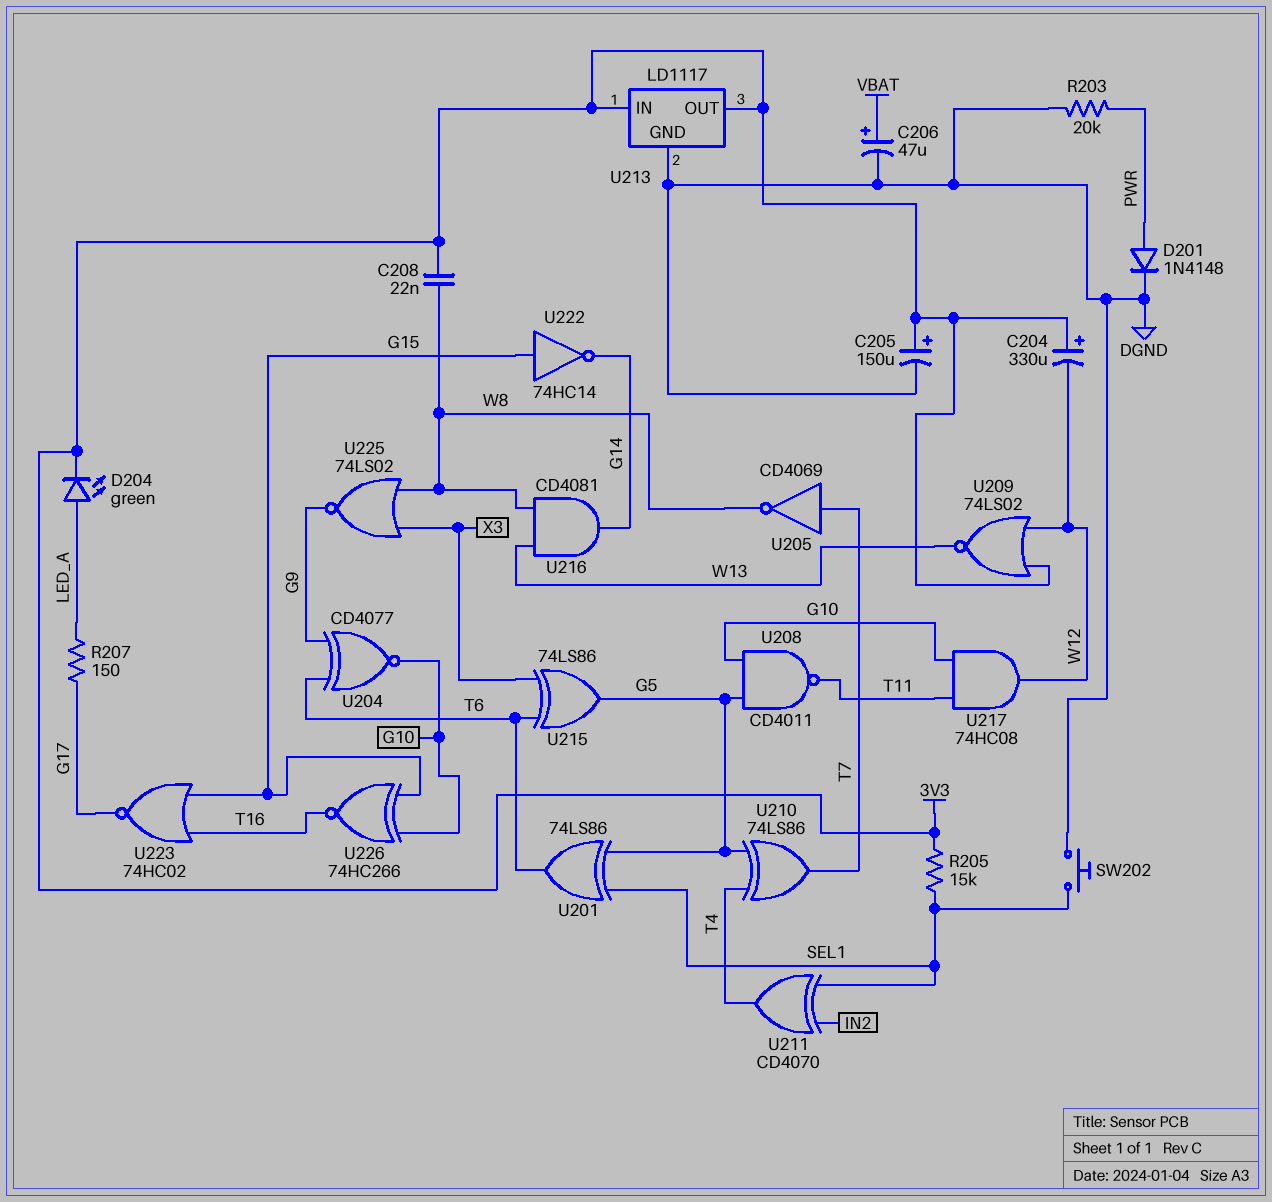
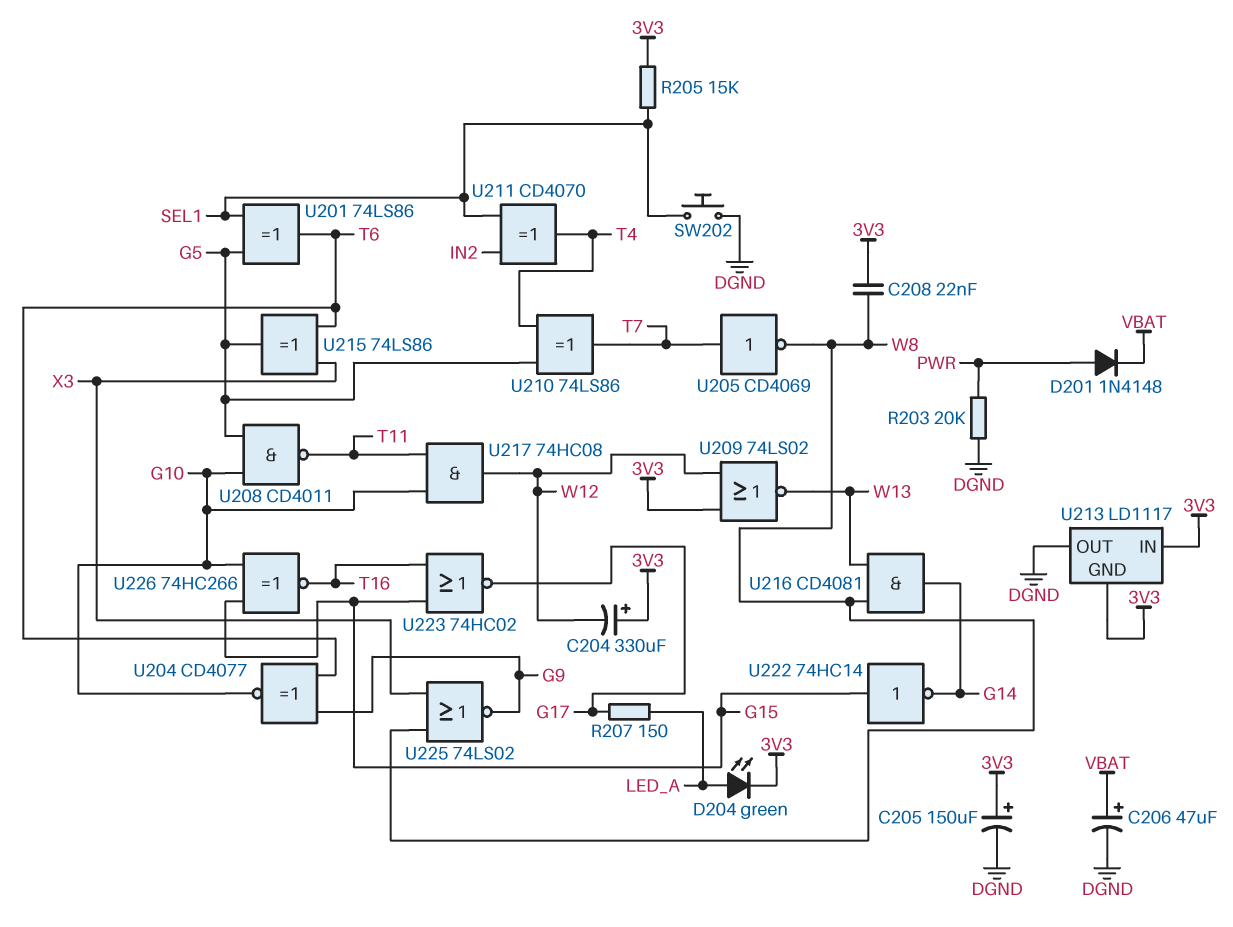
D201: diode 1N4148 (A PWR, K DGND) -> diode 1N4148 (A PWR, K VBAT)
U213 pin GND: DGND -> 3V3
U213 pin OUT: 3V3 -> DGND

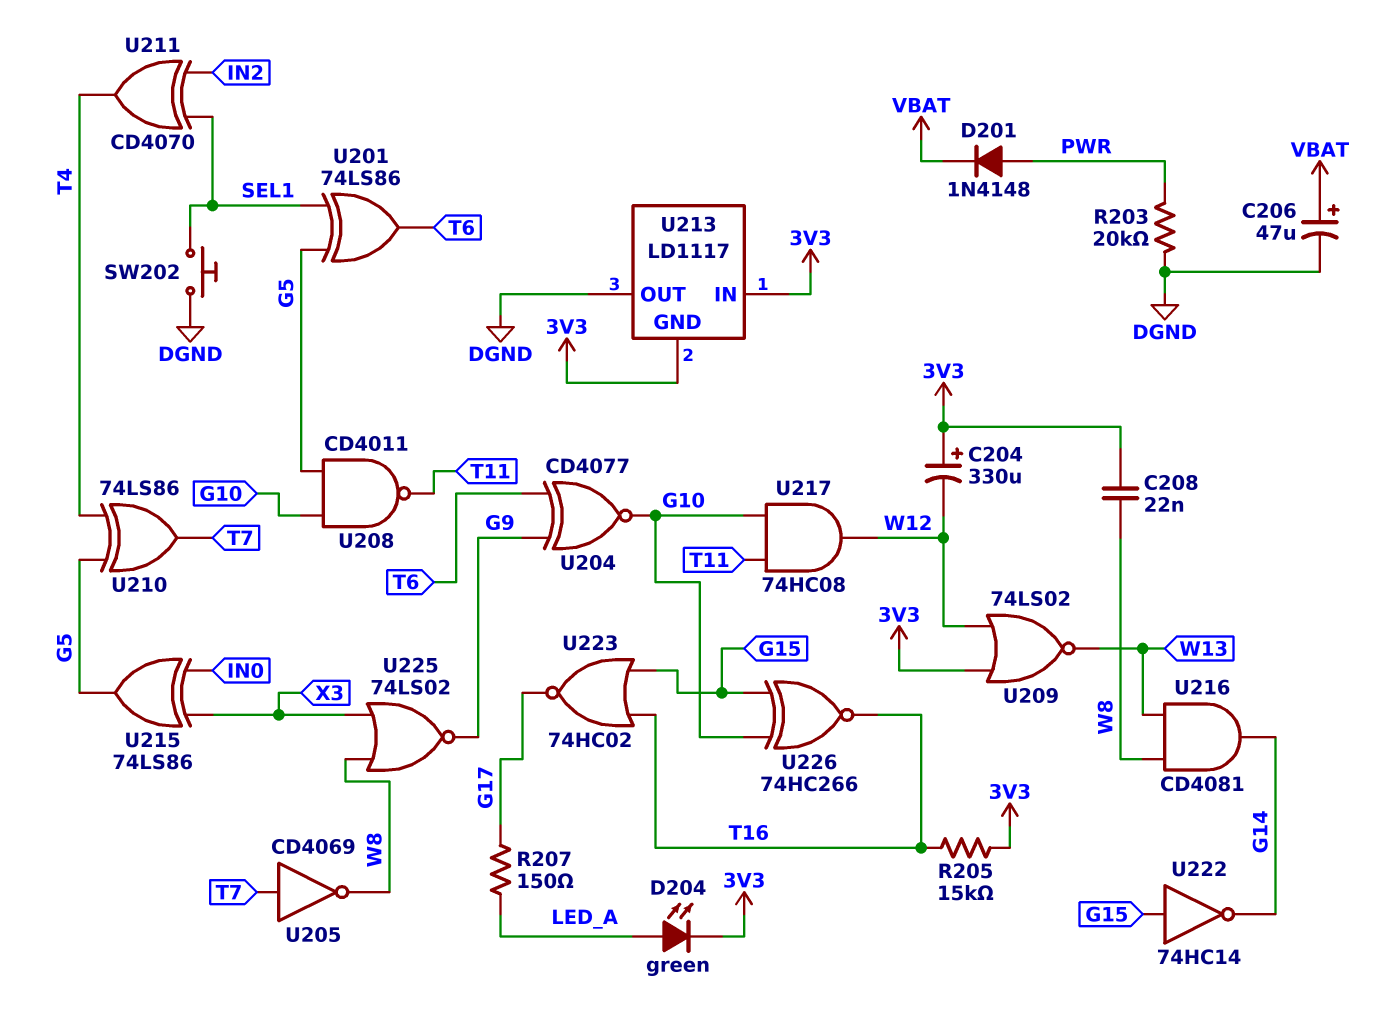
C205: 150uF (plus 3V3, minus DGND) -> none
R205: 15k (3V3, SEL1) -> 15k (3V3, T16)
U215: XOR 74LS86 (in T6, in X3, out G5) -> XOR 74LS86 (in IN0, in X3, out G5)

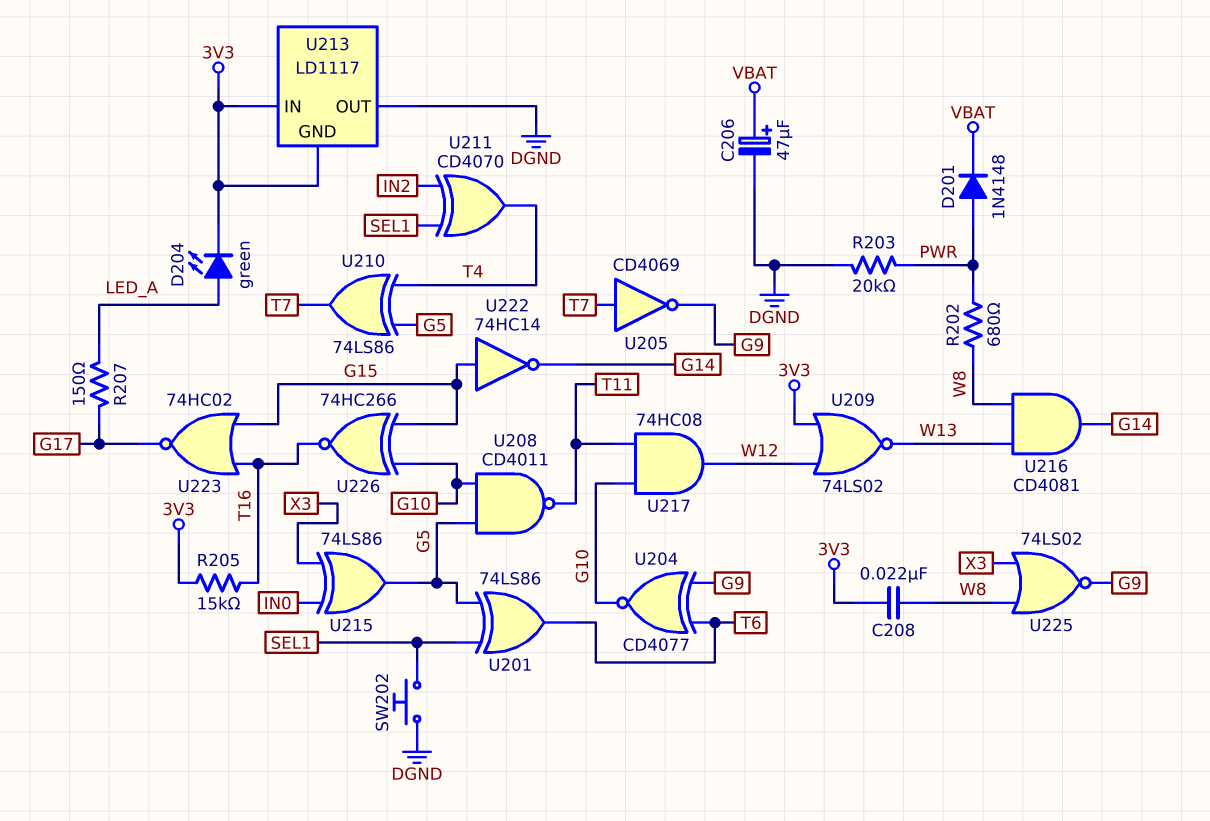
C204: 330uF (plus 3V3, minus W12) -> none
R202: none -> 680 (PWR, W8)
U205: NOT CD4069 (in T7, out W8) -> NOT CD4069 (in T7, out G9)

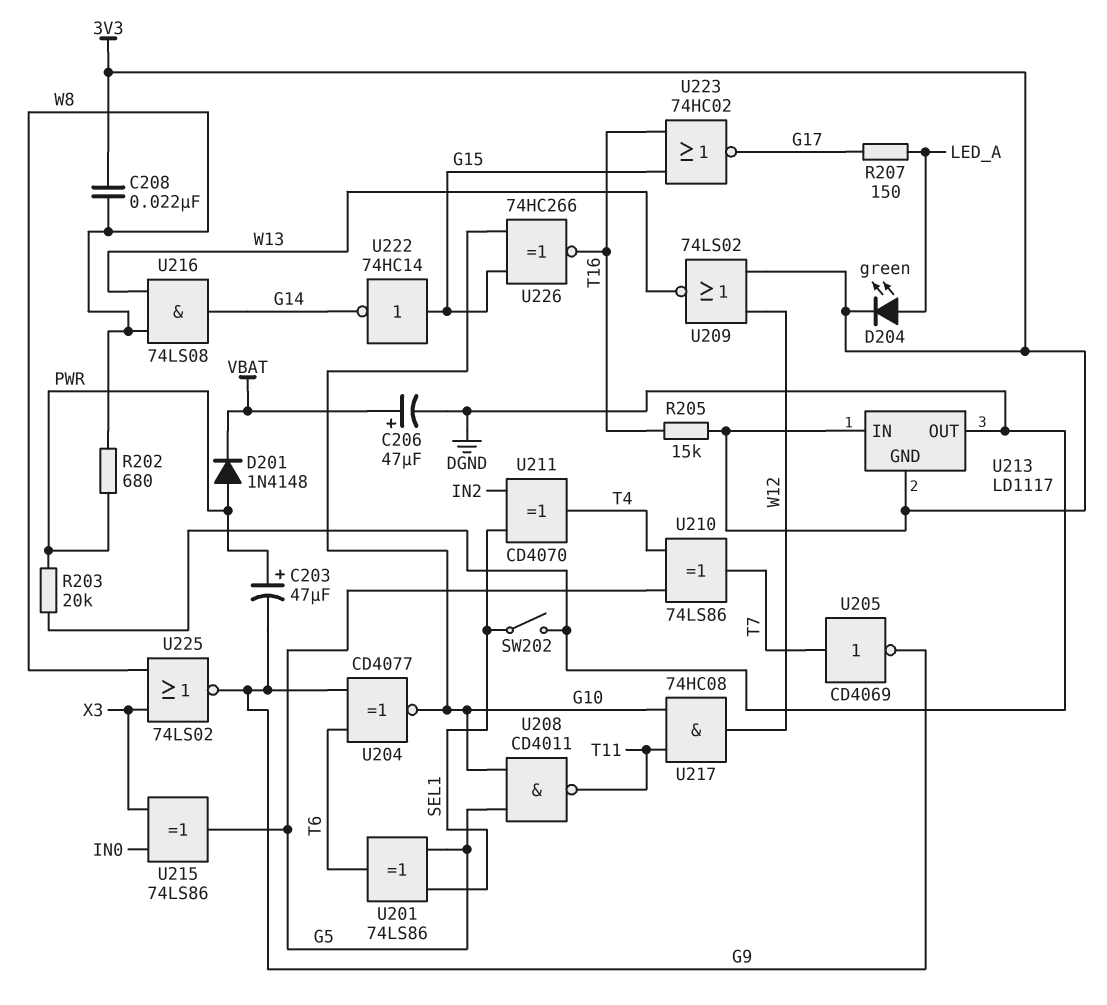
C203: none -> 47uF (plus PWR, minus G9)
SW202: button (DGND, SEL1) -> switch (DGND, SEL1)
U216: AND CD4081 (in W8, in W13, out G14) -> AND 74LS08 (in W8, in W13, out G14)

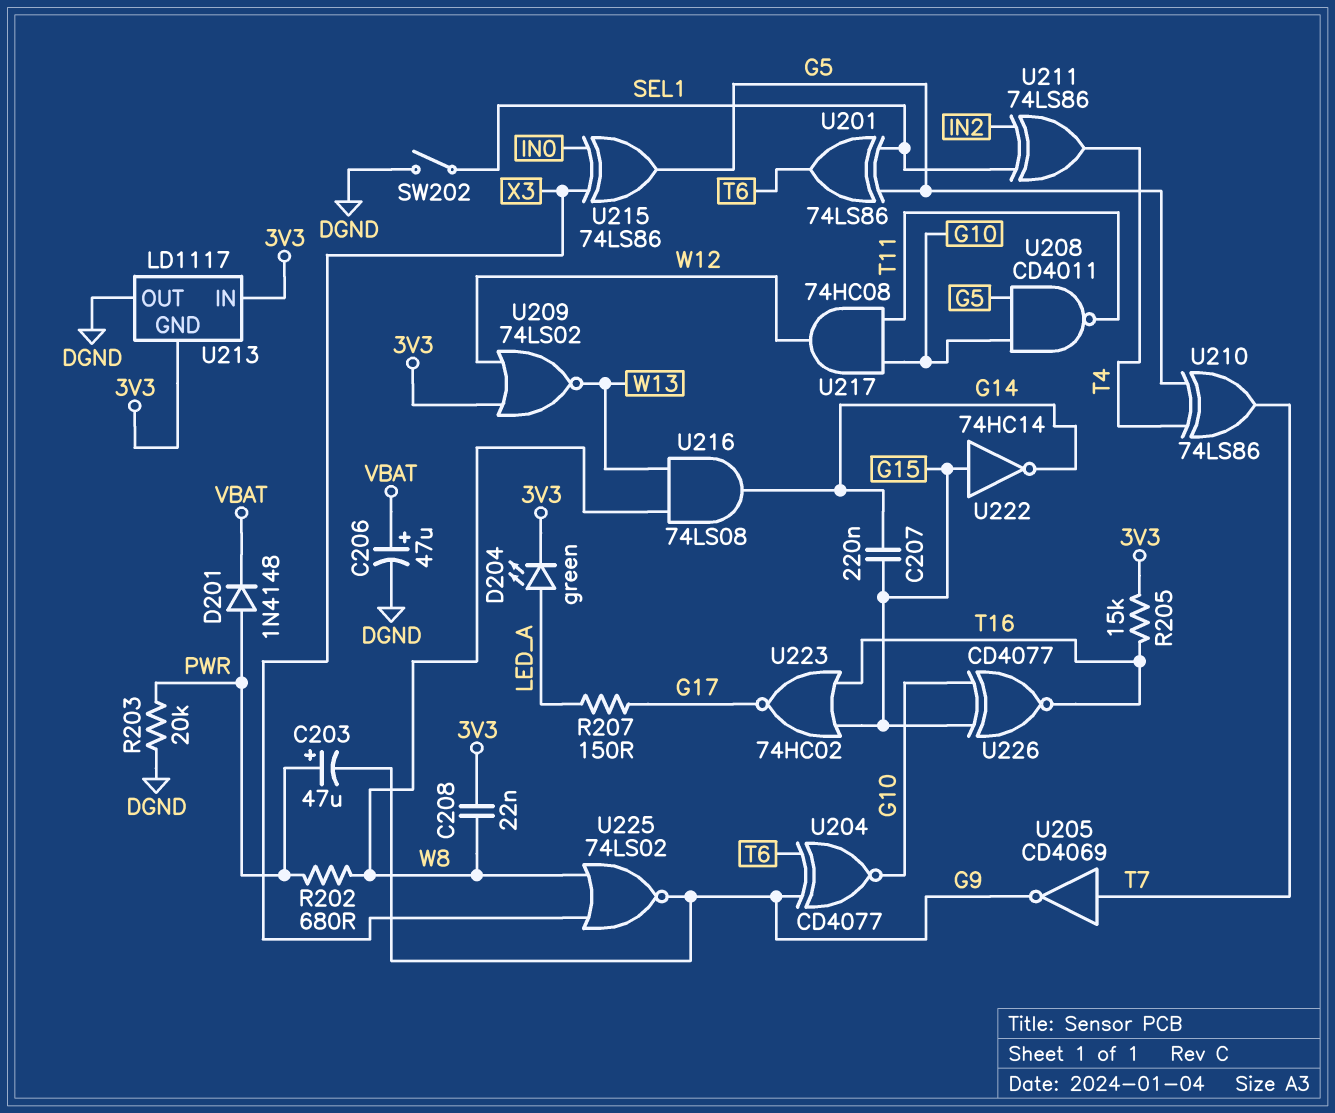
C207: none -> 220nF (G14, G15)
U211: XOR CD4070 (in IN2, in SEL1, out T4) -> XOR 74LS86 (in IN2, in SEL1, out T4)
U226: XNOR 74HC266 (in G10, in G15, out T16) -> XNOR CD4077 (in G10, in G15, out T16)

